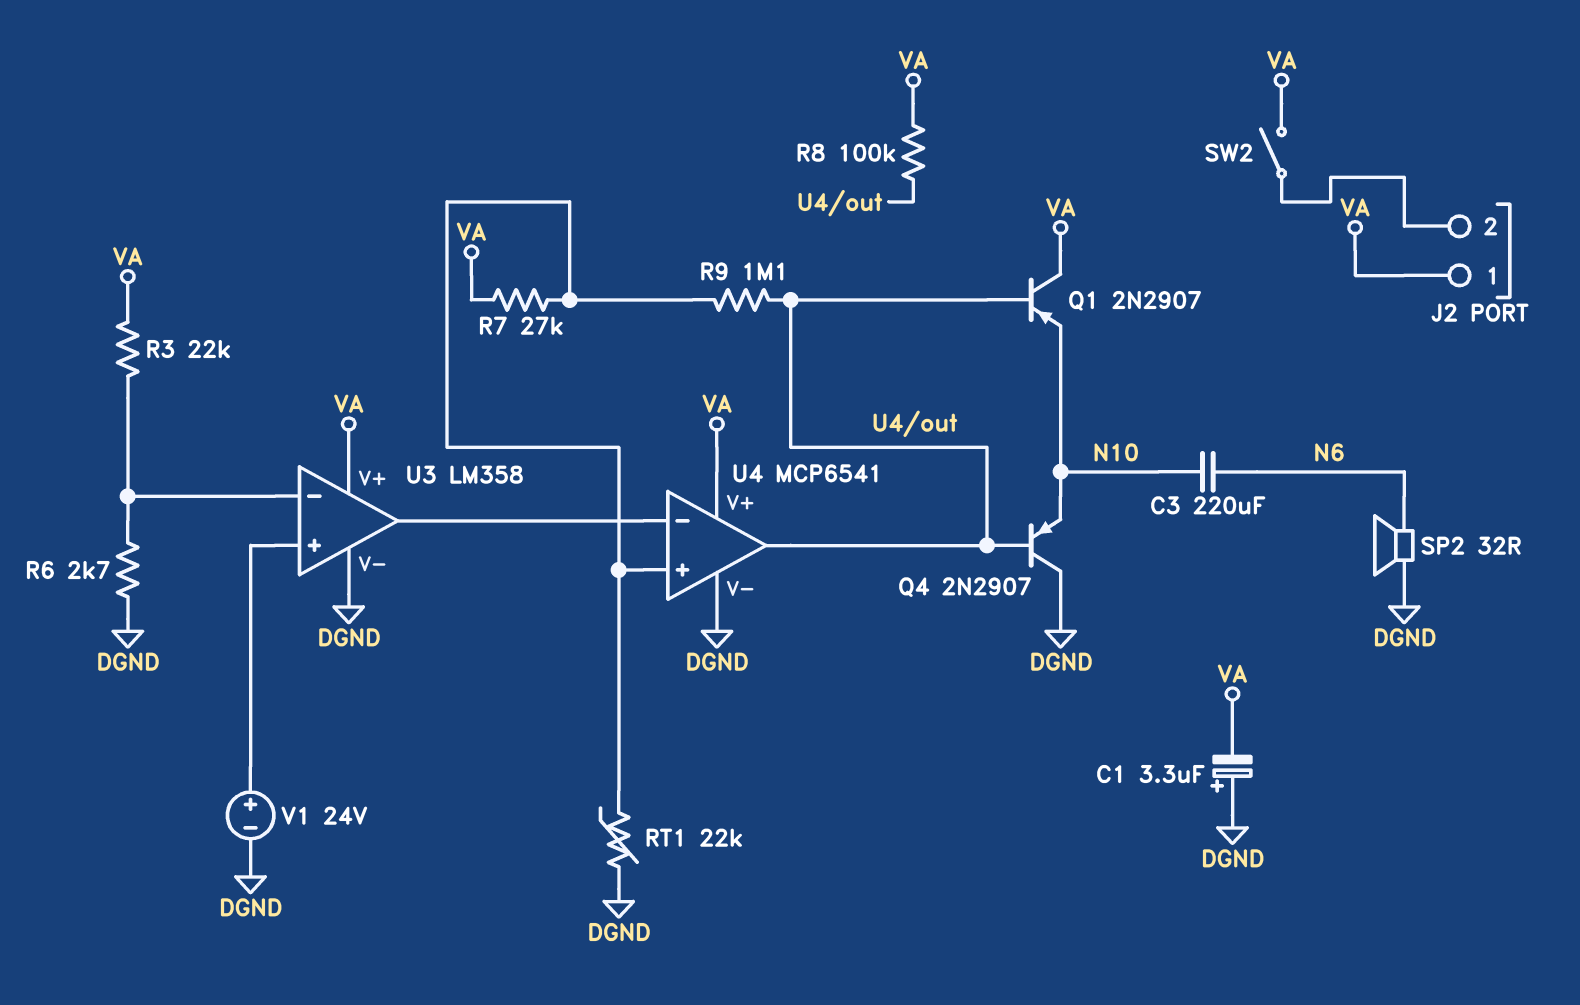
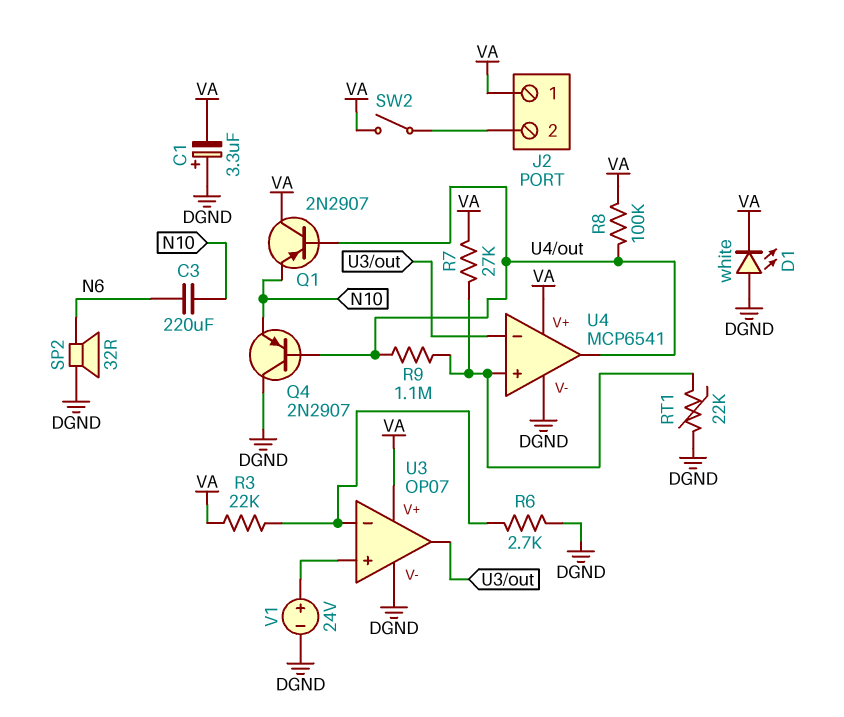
D1: none -> LED white (A DGND, K VA)
U3: LM358 -> OP07

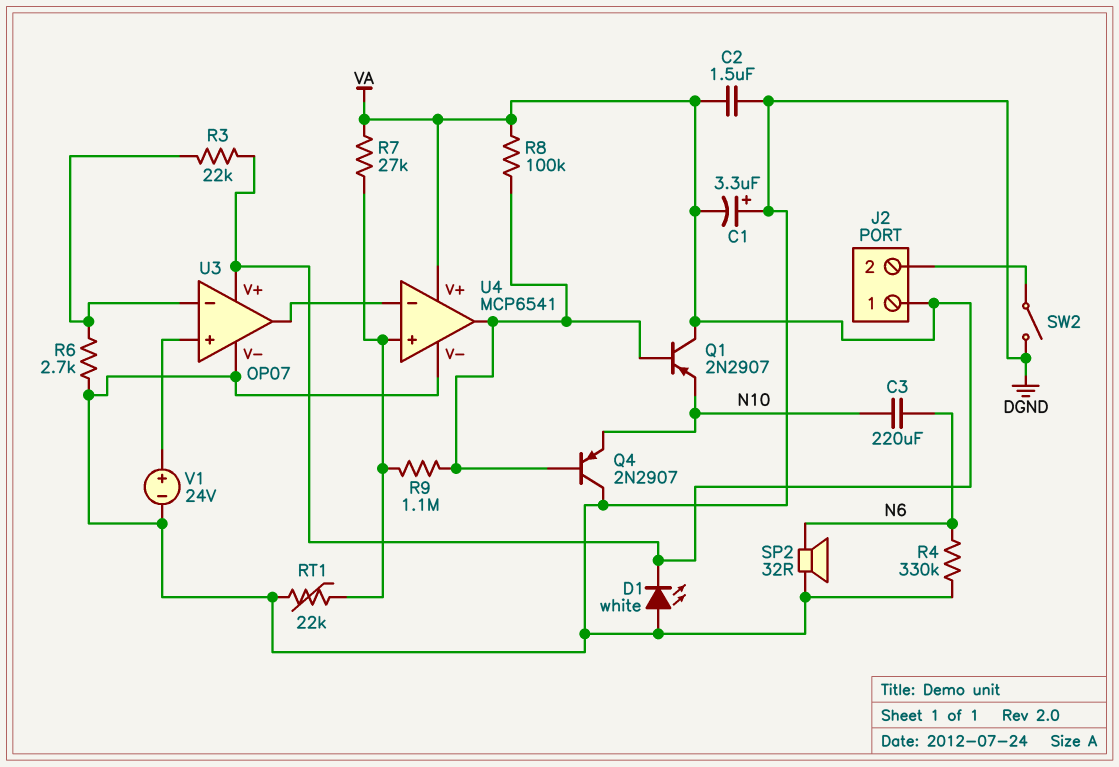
C2: none -> 1.5uF (DGND, VA)
R4: none -> 330k (DGND, N6)
SW2: switch (J2/2, VA) -> switch (DGND, J2/2)

